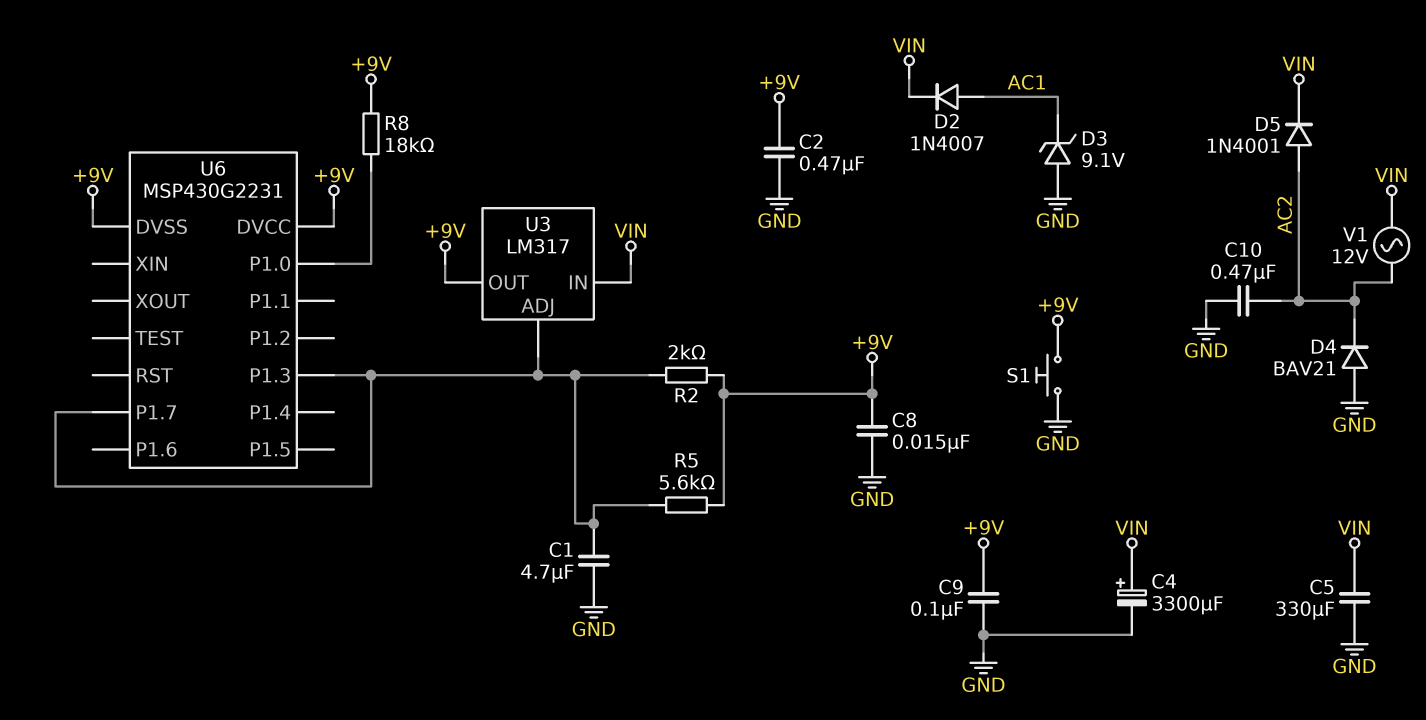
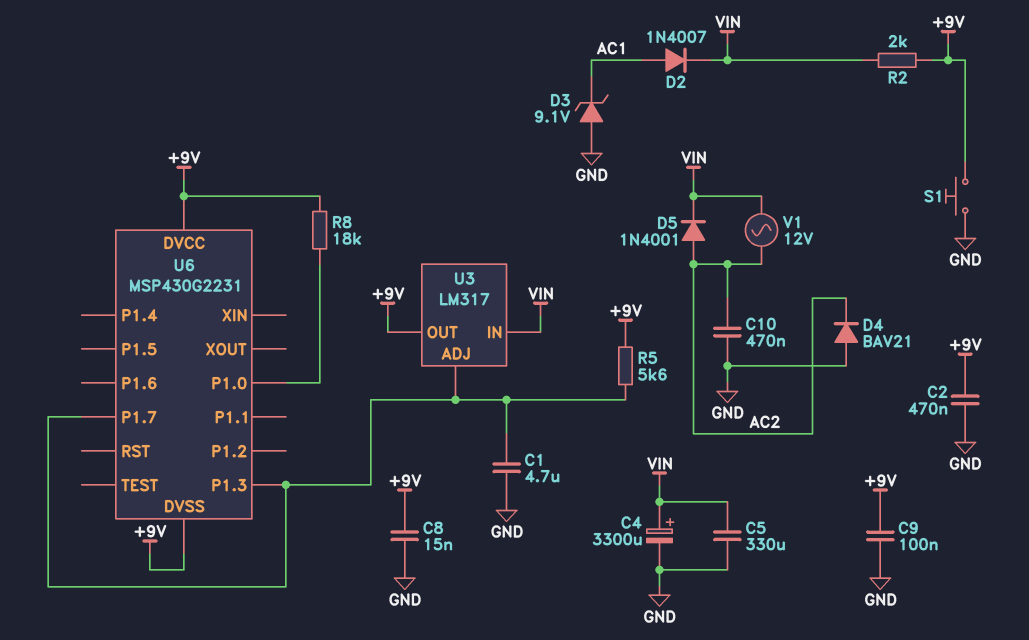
R2: 2k (+9V, U3/ADJ) -> 2k (+9V, VIN)

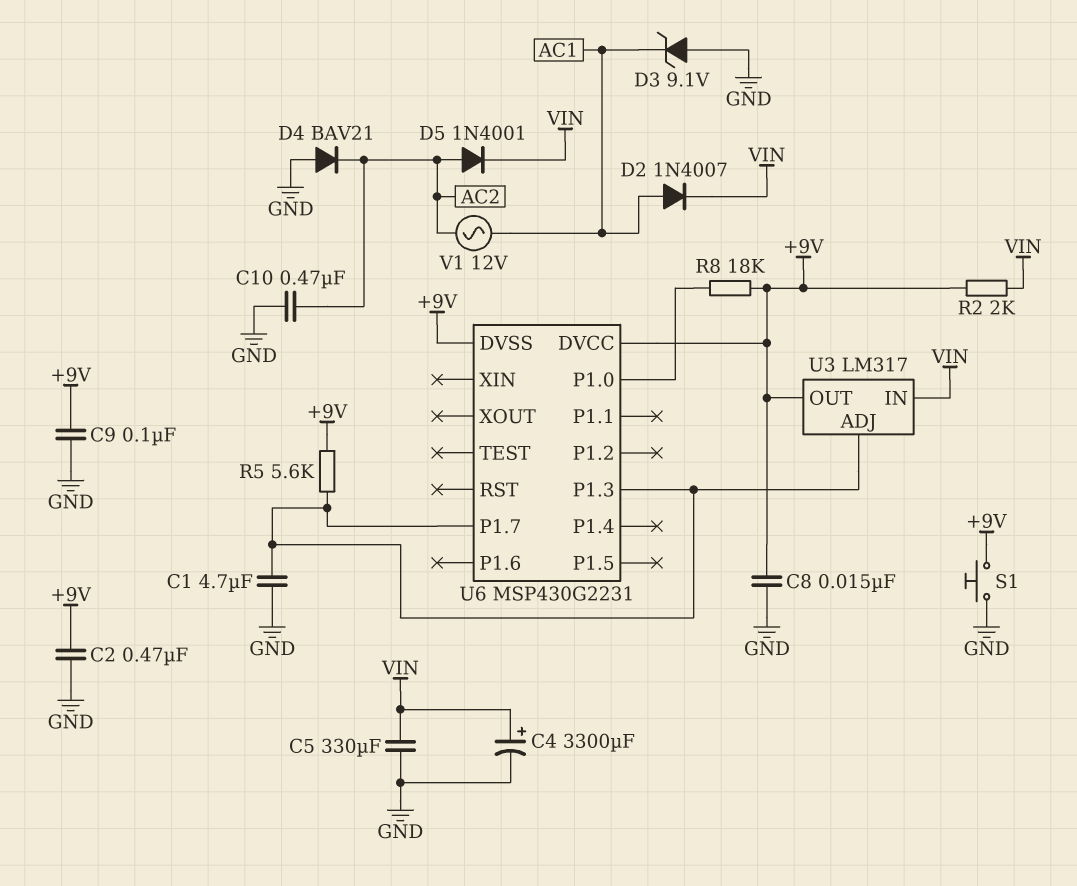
V1: AC 12V (AC2, VIN) -> AC 12V (AC1, AC2)

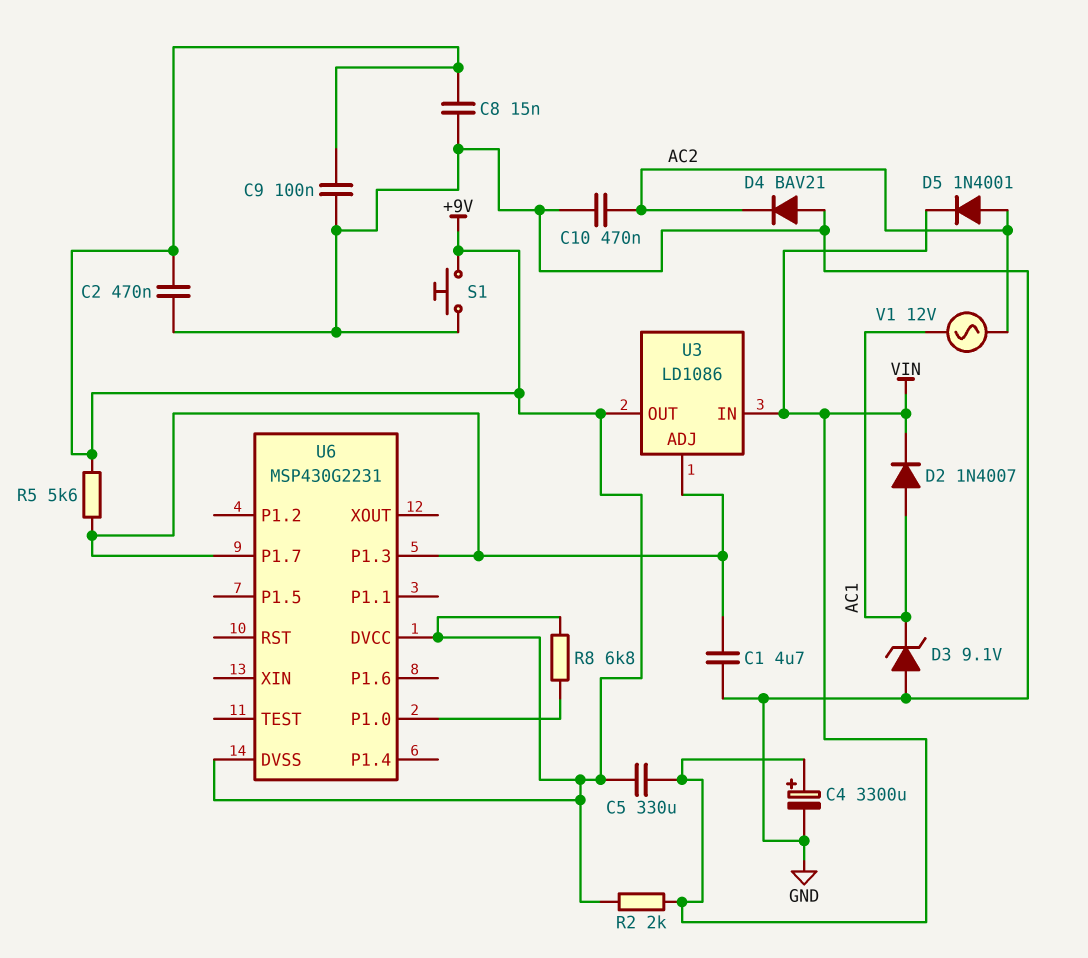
C5: 330uF (GND, VIN) -> 330uF (+9V, VIN)
R8: 18k (+9V, U6/P1.0) -> 6.8k (+9V, U6/P1.0)
U3: LM317 -> LD1086

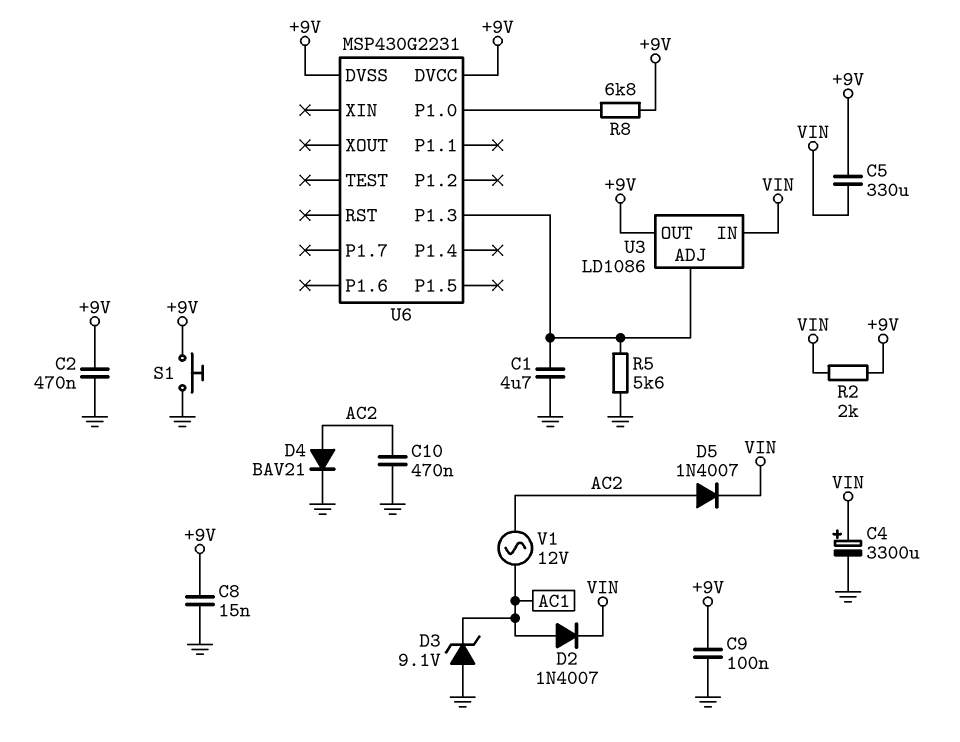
D4: diode BAV21 (A GND, K AC2) -> diode BAV21 (A AC2, K GND)
D5: diode 1N4001 (A AC2, K VIN) -> diode 1N4007 (A AC2, K VIN)
R5: 5.6k (+9V, U3/ADJ) -> 5.6k (GND, U3/ADJ)
U6 pin P1.7: U3/ADJ -> none

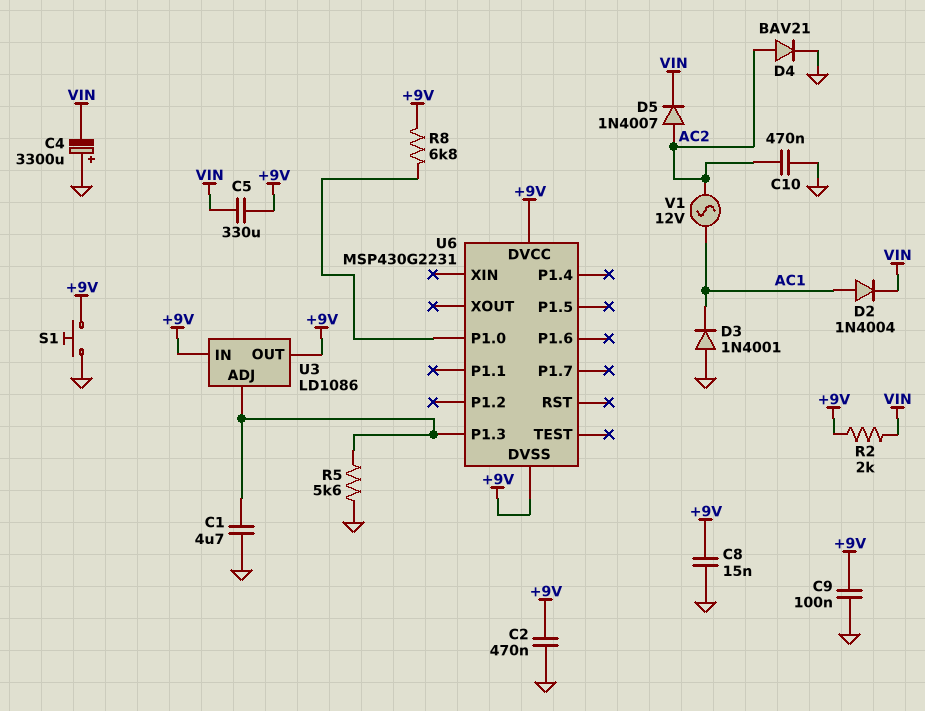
C4: 3300uF (plus VIN, minus GND) -> 3300uF (plus GND, minus VIN)
D2: diode 1N4007 (A AC1, K VIN) -> diode 1N4004 (A AC1, K VIN)
D3: zener 9.1V (A GND, K AC1) -> diode 1N4001 (A GND, K AC1)
U3 pin IN: VIN -> +9V

